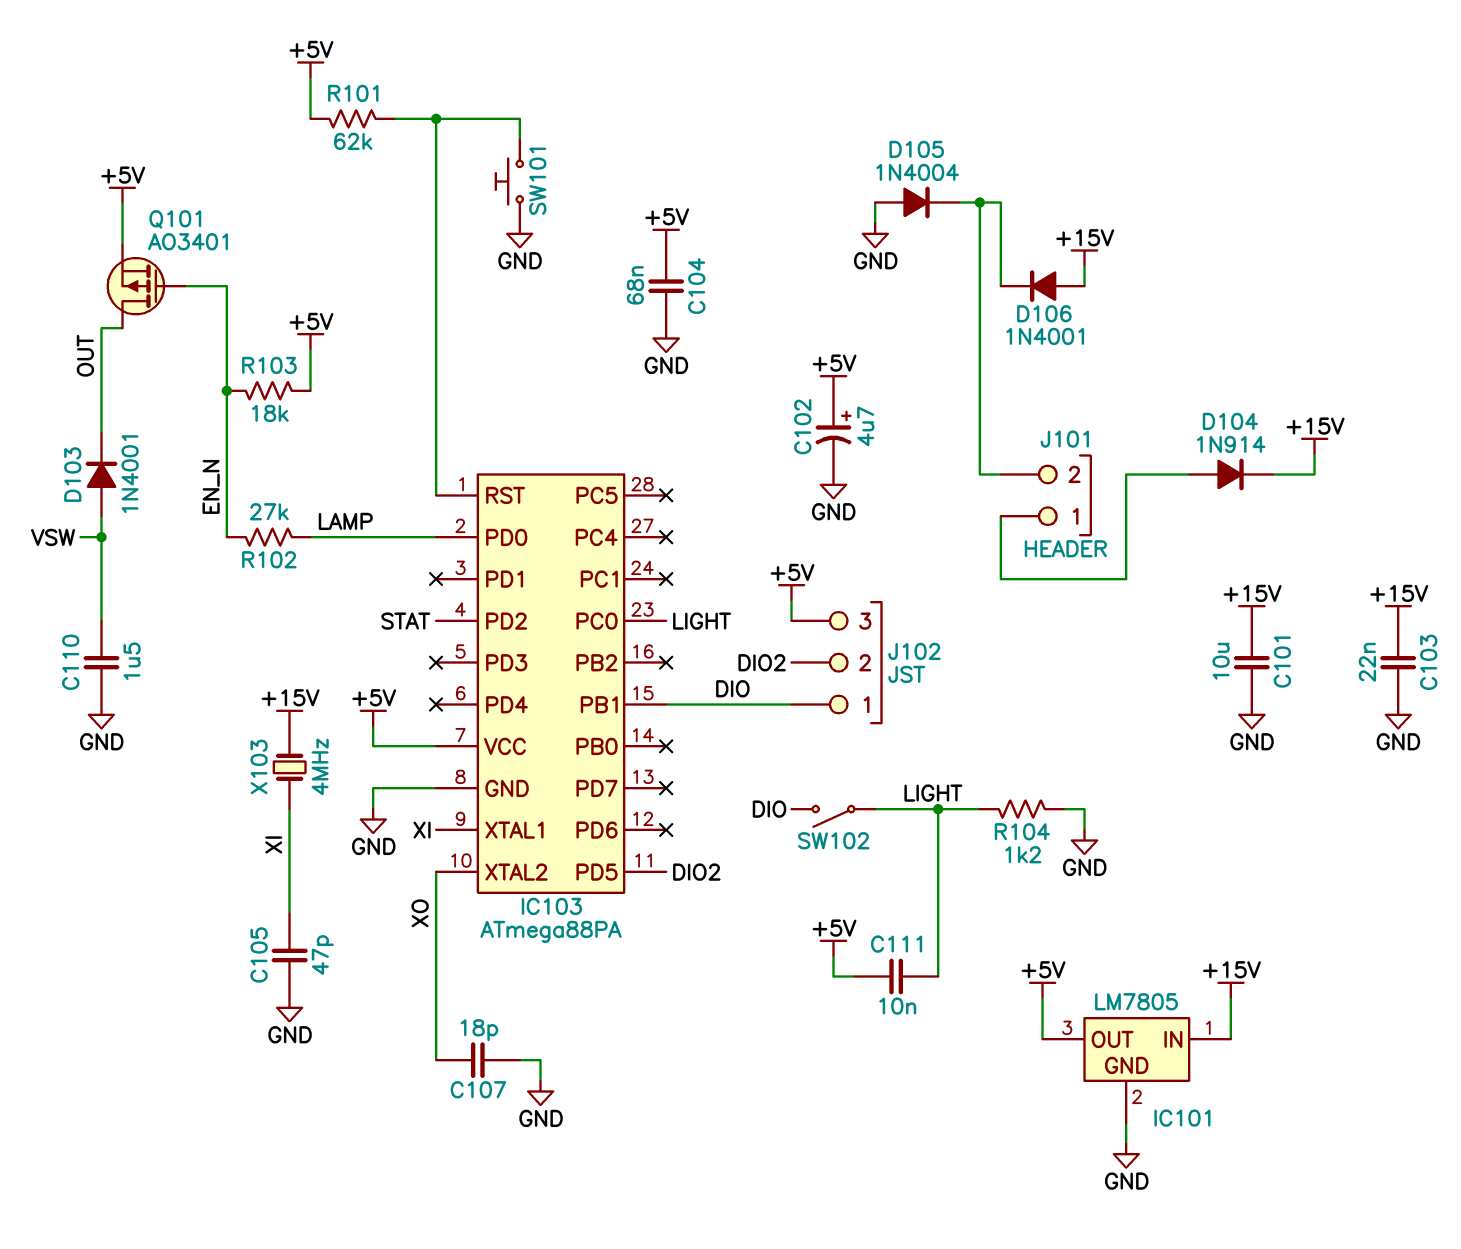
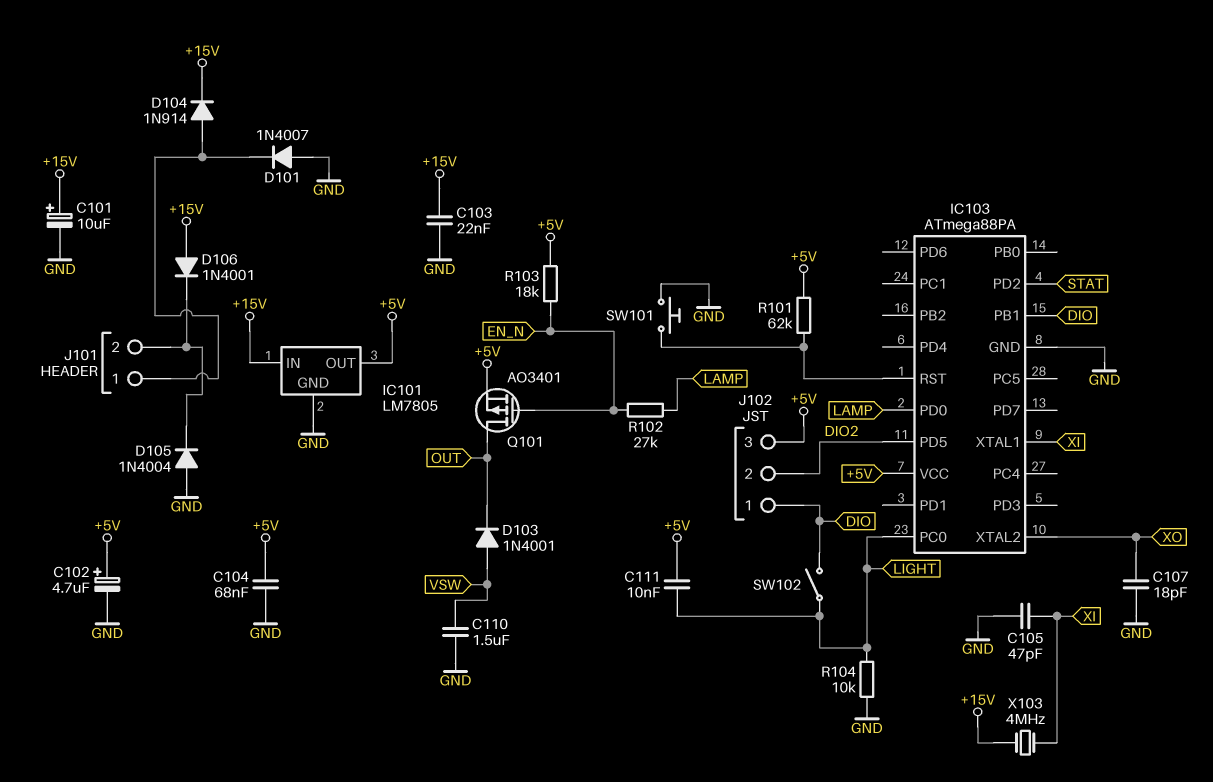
C101: 10uF (+15V, GND) -> 10uF (plus +15V, minus GND)
D101: none -> diode 1N4007 (A GND, K J101/1)
R104: 1.2k (GND, LIGHT) -> 10k (GND, LIGHT)

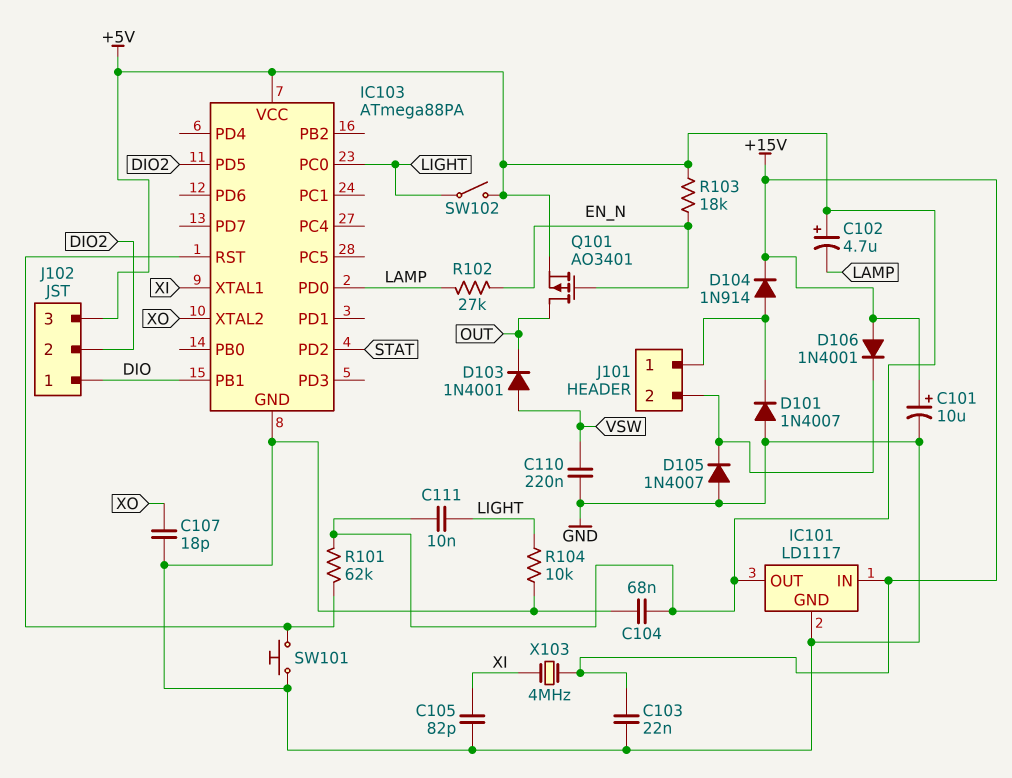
C102: 4.7uF (plus +5V, minus GND) -> 4.7uF (plus +5V, minus LAMP)
C105: 47pF (GND, XI) -> 82pF (GND, XI)
C110: 1.5uF (GND, VSW) -> 220nF (GND, VSW)
D105: diode 1N4004 (A GND, K J101/2) -> diode 1N4007 (A GND, K J101/2)
IC101: LM7805 -> LD1117
SW102: switch (DIO, LIGHT) -> switch (+5V, LIGHT)

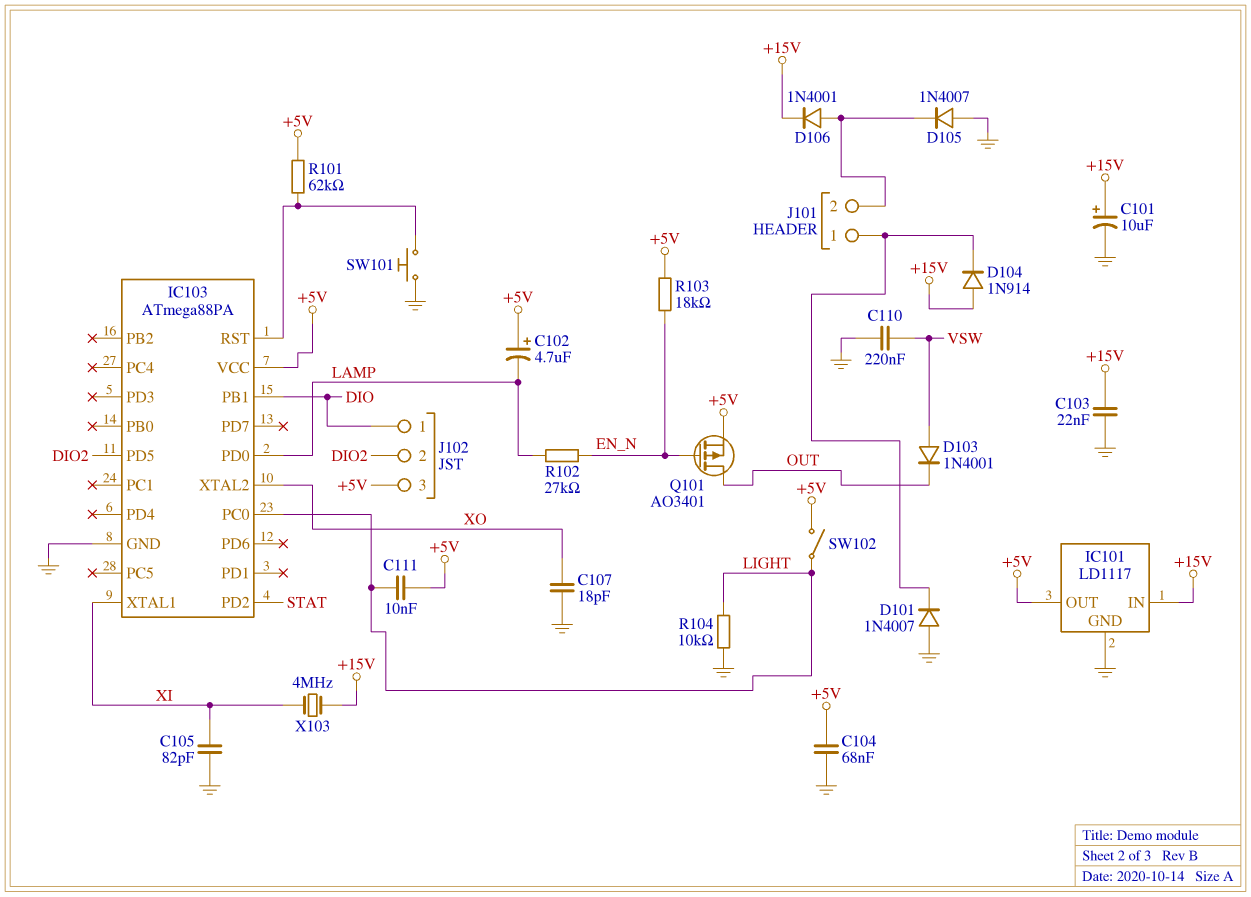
D104: diode 1N914 (A J101/1, K +15V) -> diode 1N914 (A +15V, K J101/1)
D106: diode 1N4001 (A +15V, K J101/2) -> diode 1N4001 (A J101/2, K +15V)

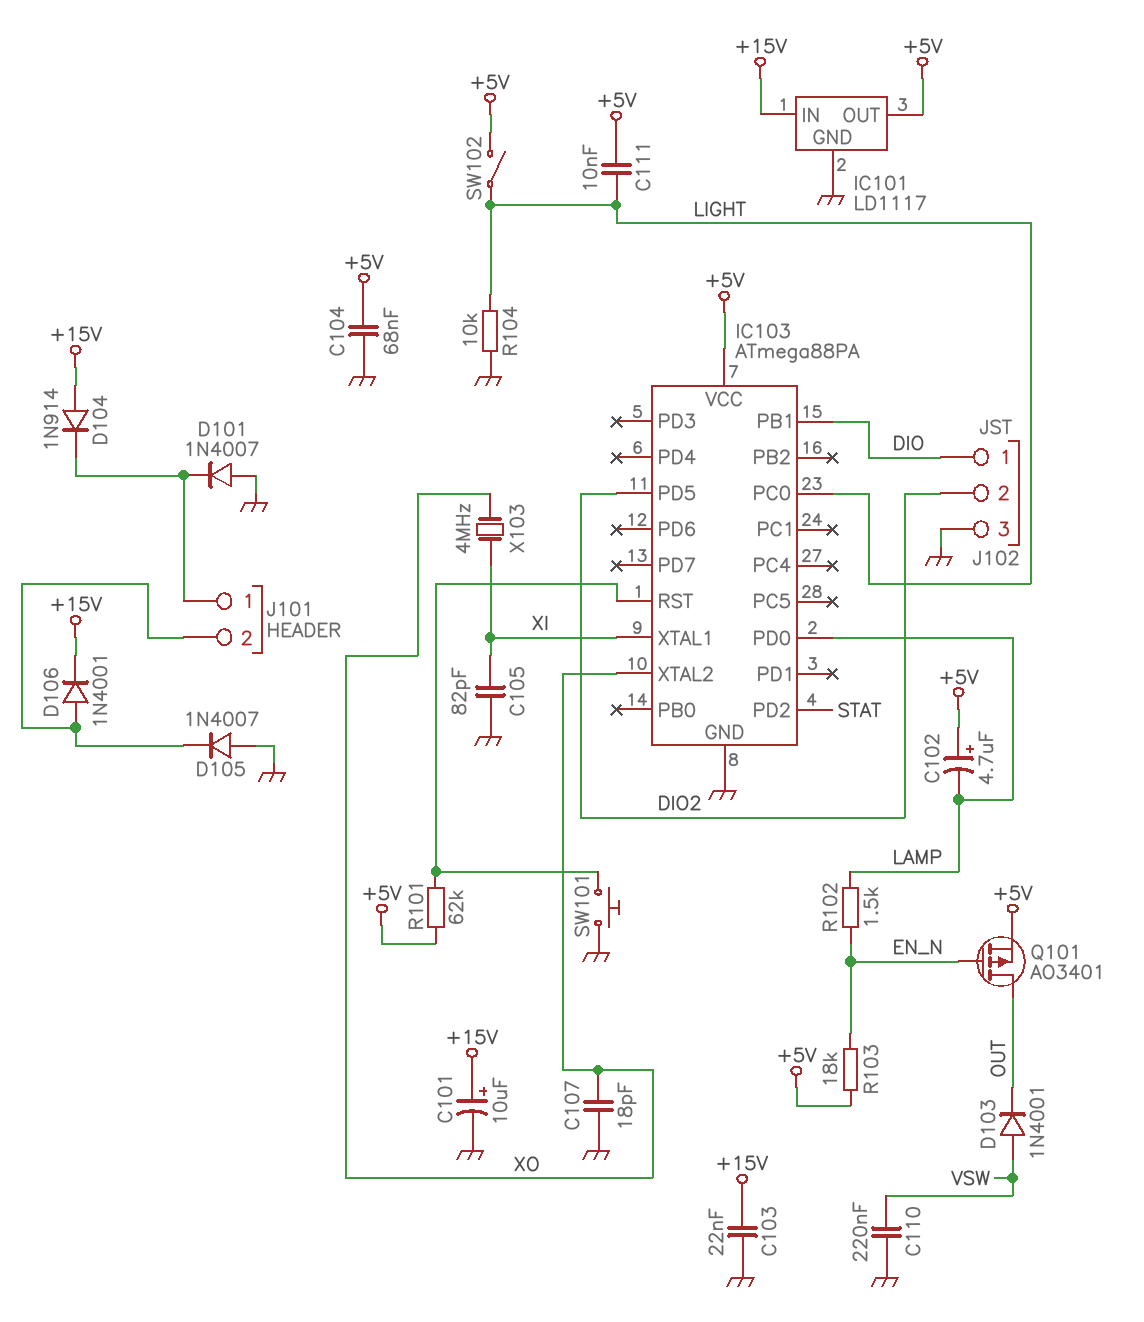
J102 pin 3: +5V -> GND
R102: 27k (EN_N, LAMP) -> 1.5k (EN_N, LAMP)
X103: 4MHz (+15V, XI) -> 4MHz (XI, XO)

